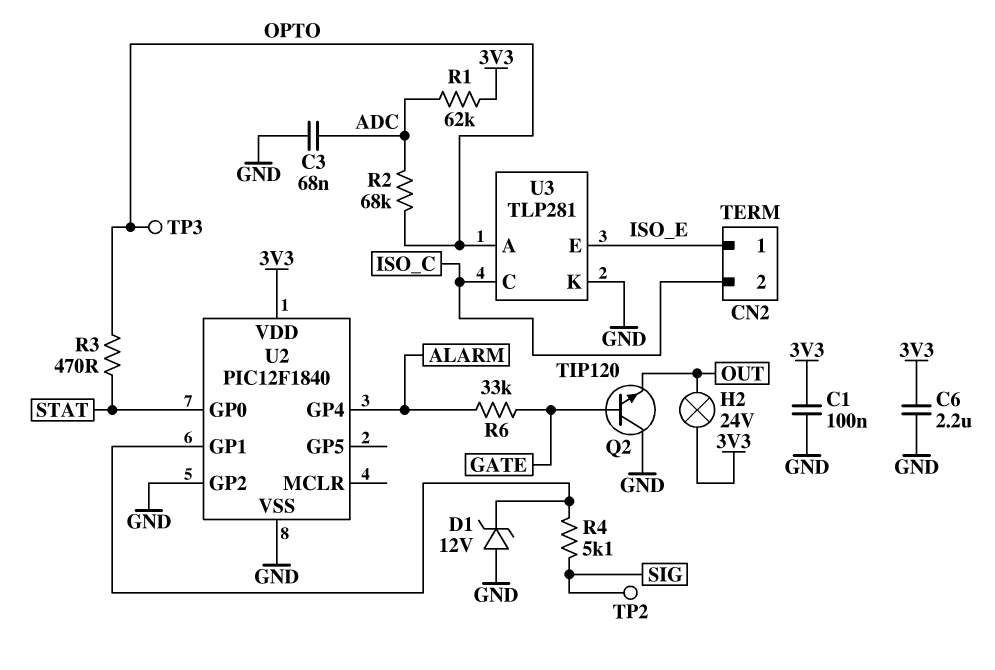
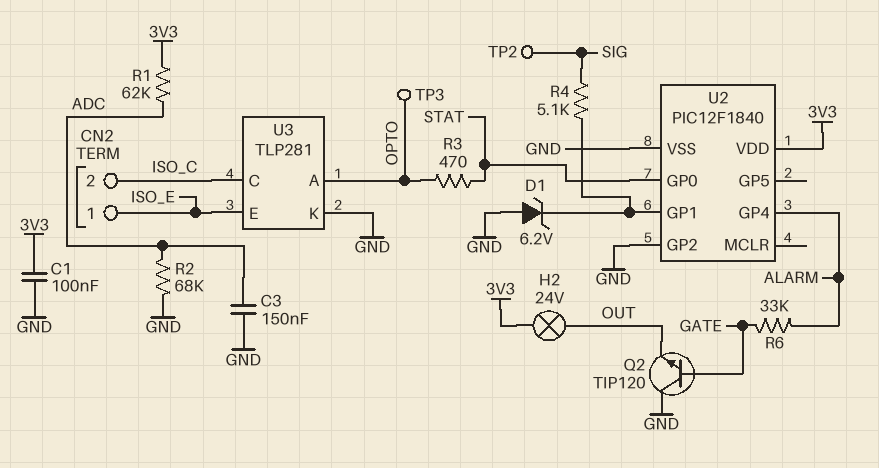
C3: 68nF (ADC, GND) -> 150nF (ADC, GND)
C6: 2.2uF (3V3, GND) -> none
D1: zener 12V (A GND, K U2/GP1) -> zener 6.2V (A GND, K U2/GP1)
R2: 68k (ADC, OPTO) -> 68k (ADC, GND)

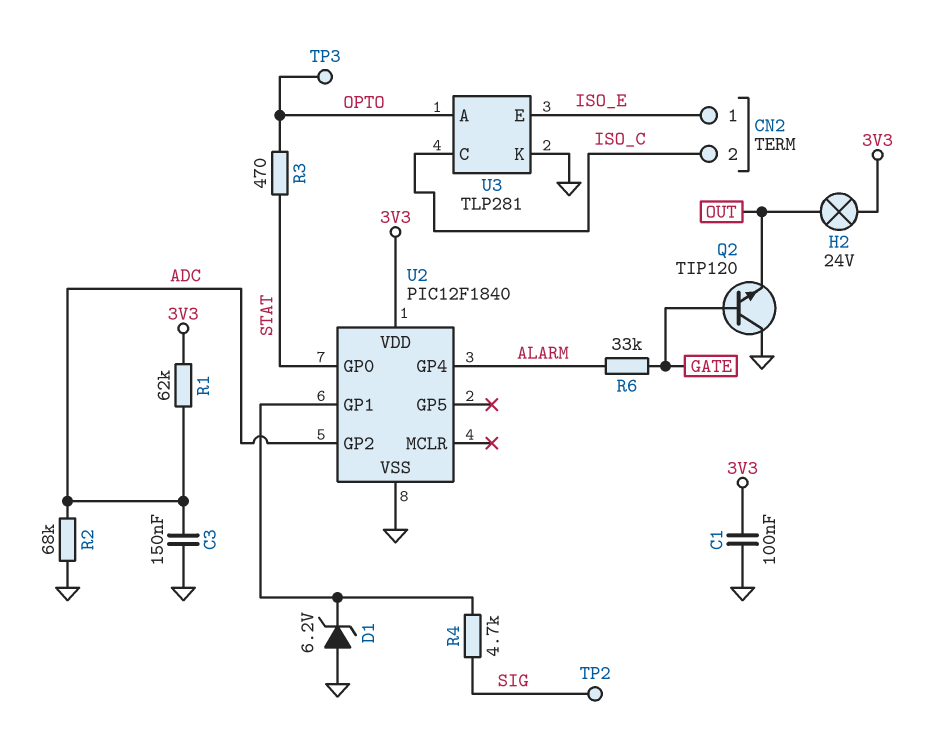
R4: 5.1k (SIG, U2/GP1) -> 4.7k (SIG, U2/GP1)
U2 pin GP2: GND -> ADC

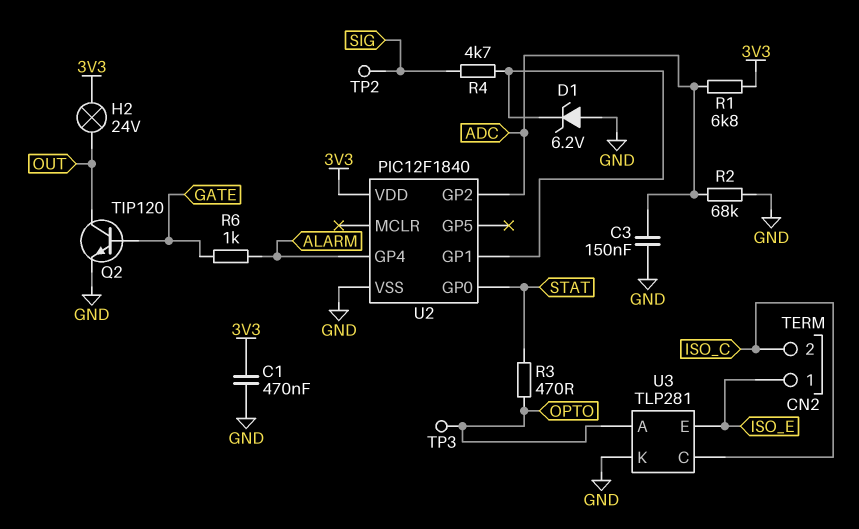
C1: 100nF (3V3, GND) -> 470nF (3V3, GND)
Q2: NPN TIP120 (B GATE, C GND, E OUT) -> NPN TIP120 (B GATE, C OUT, E GND)
R1: 62k (3V3, ADC) -> 6.8k (3V3, ADC)
R6: 33k (ALARM, GATE) -> 1k (ALARM, GATE)

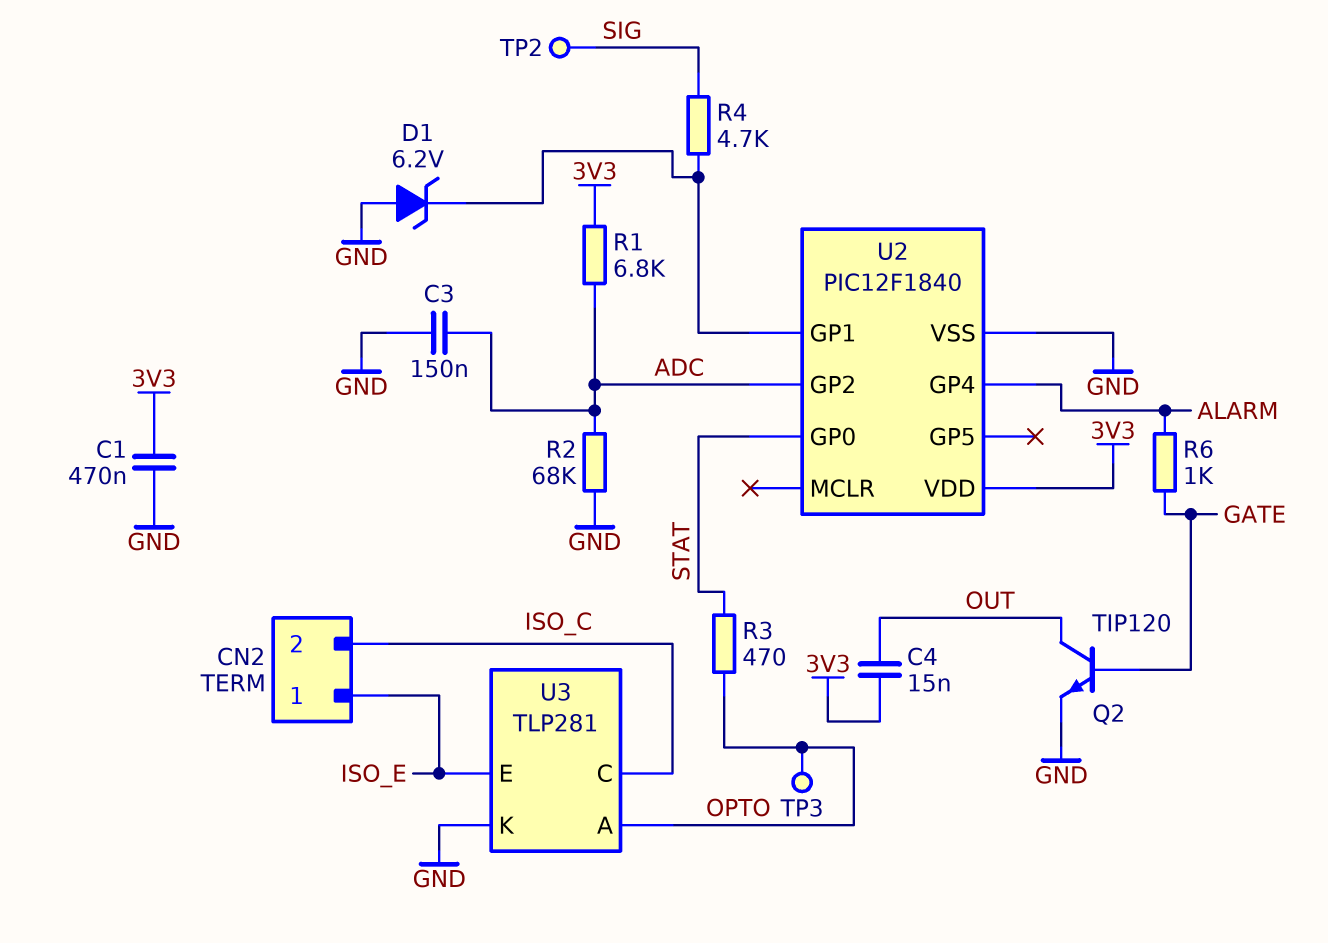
C4: none -> 15nF (3V3, OUT)
H2: lamp 24V (3V3, OUT) -> none

